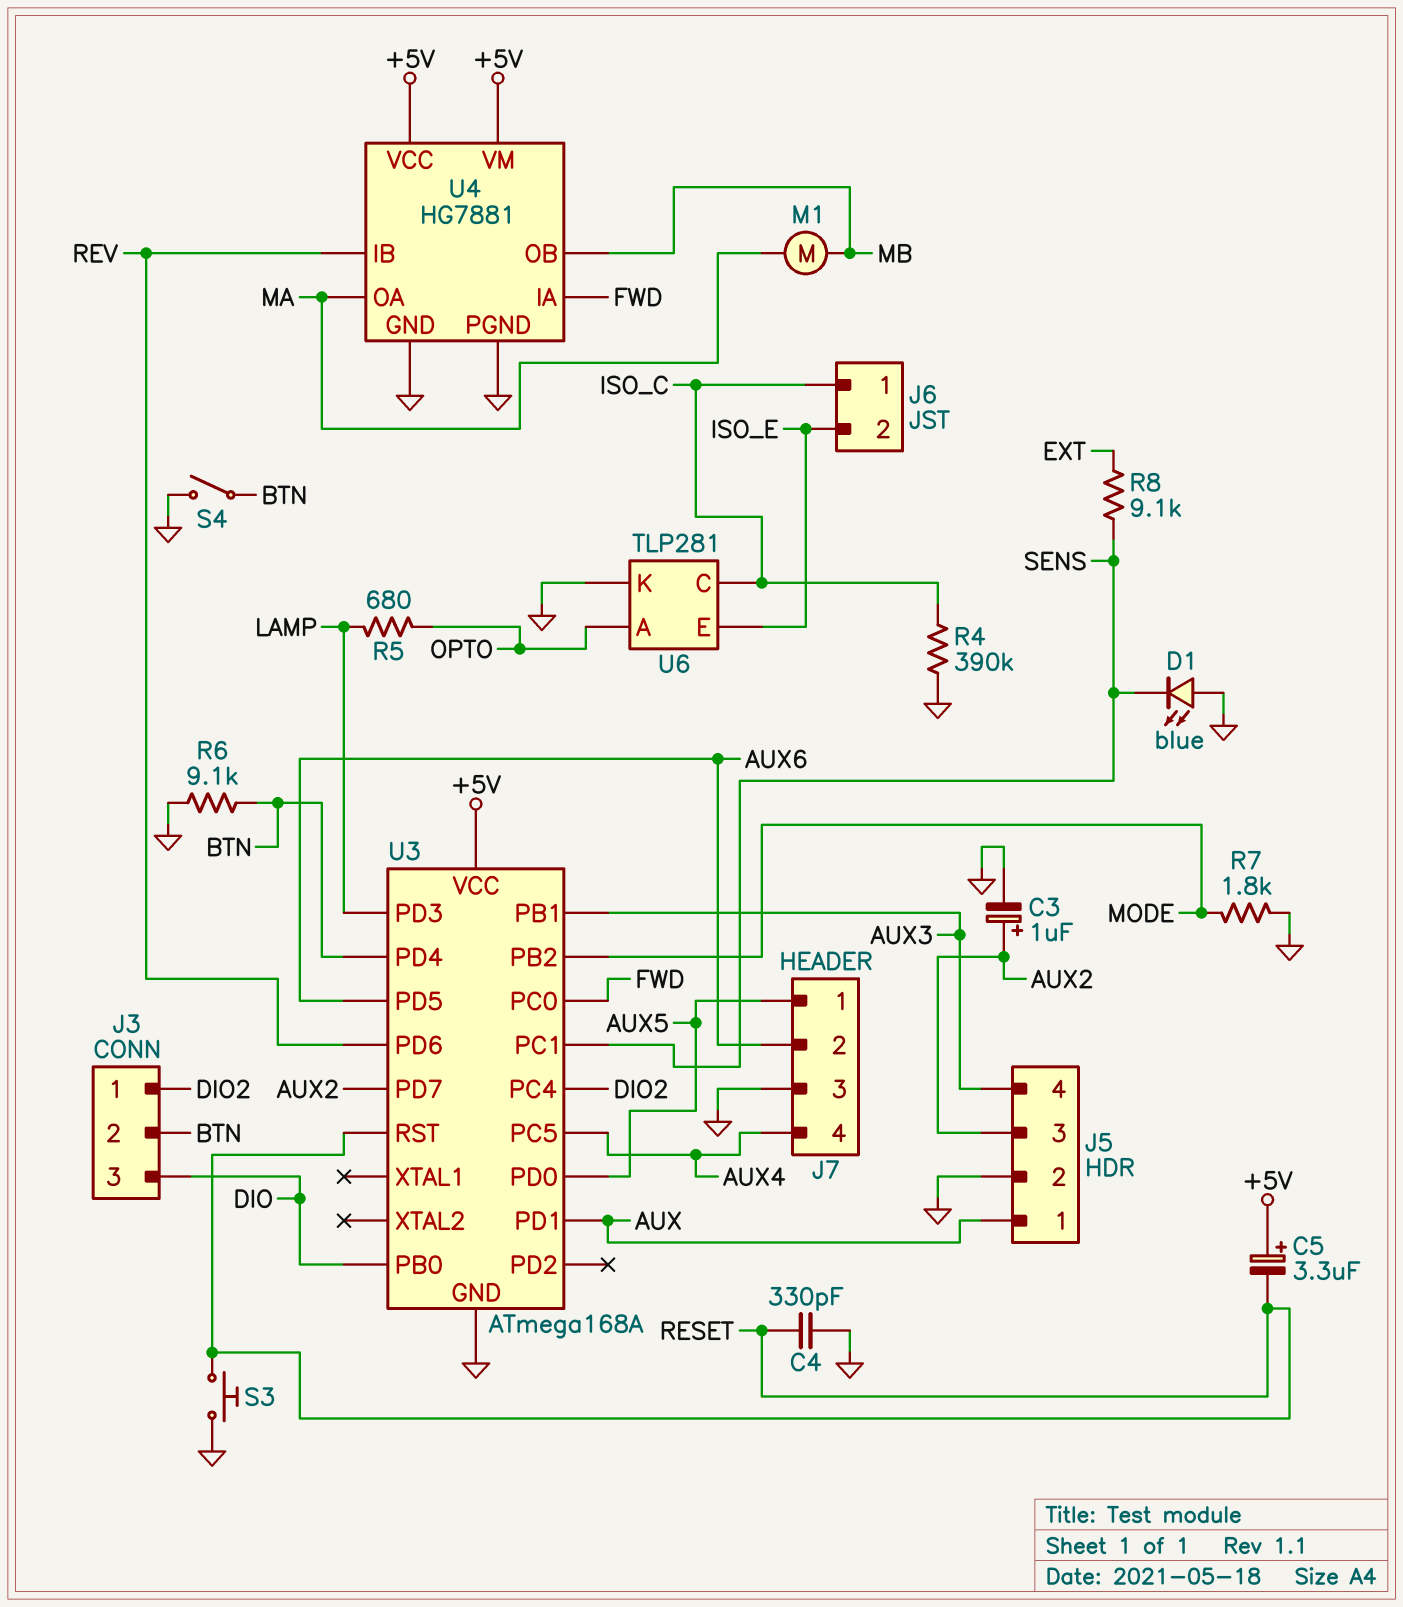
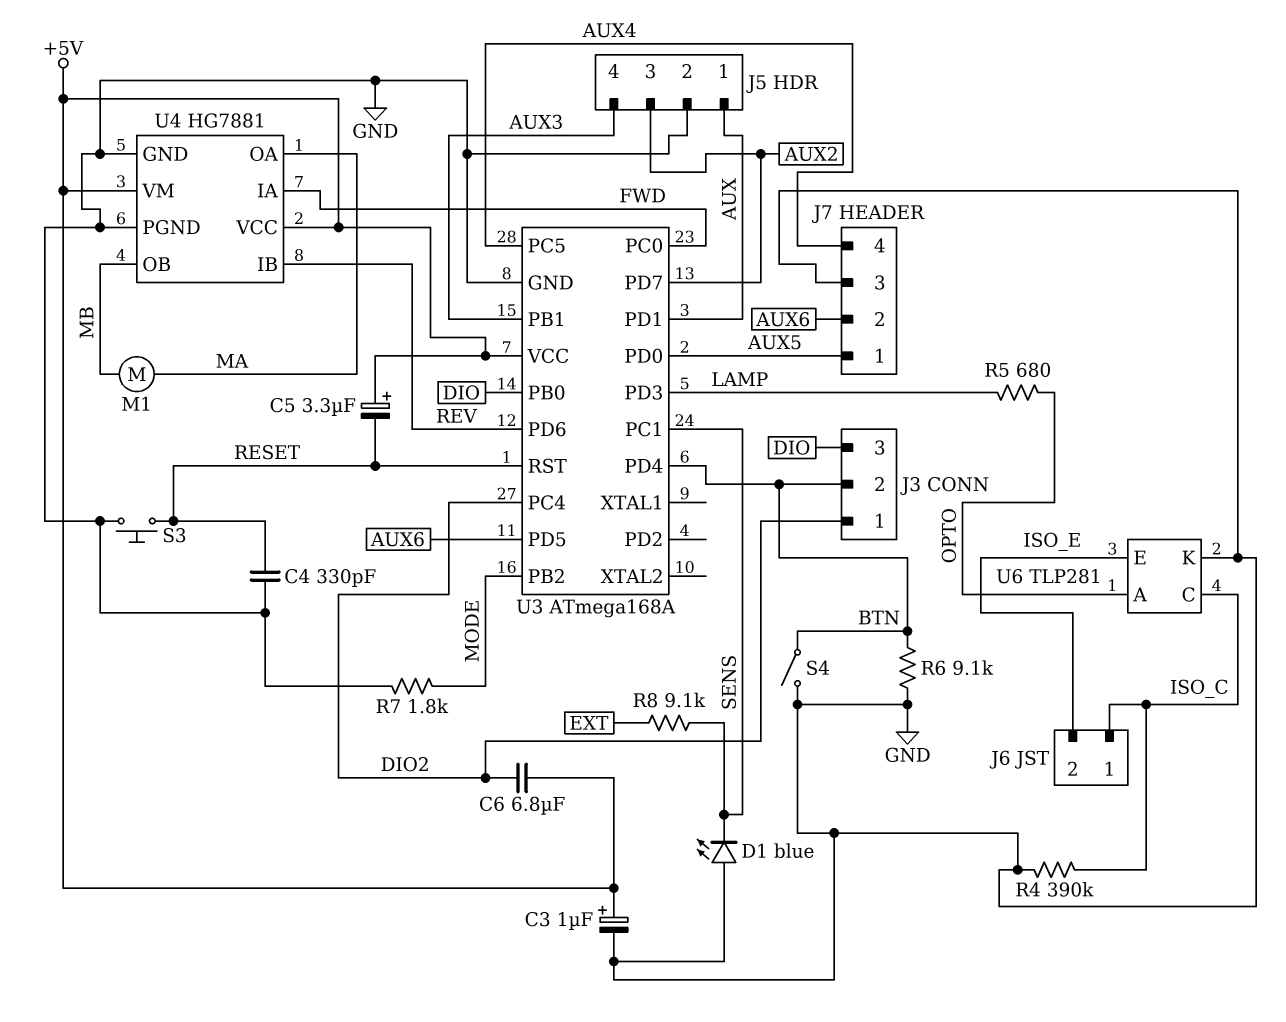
C3: 1uF (plus AUX2, minus GND) -> 1uF (plus +5V, minus GND)
C6: none -> 6.8uF (+5V, DIO2)

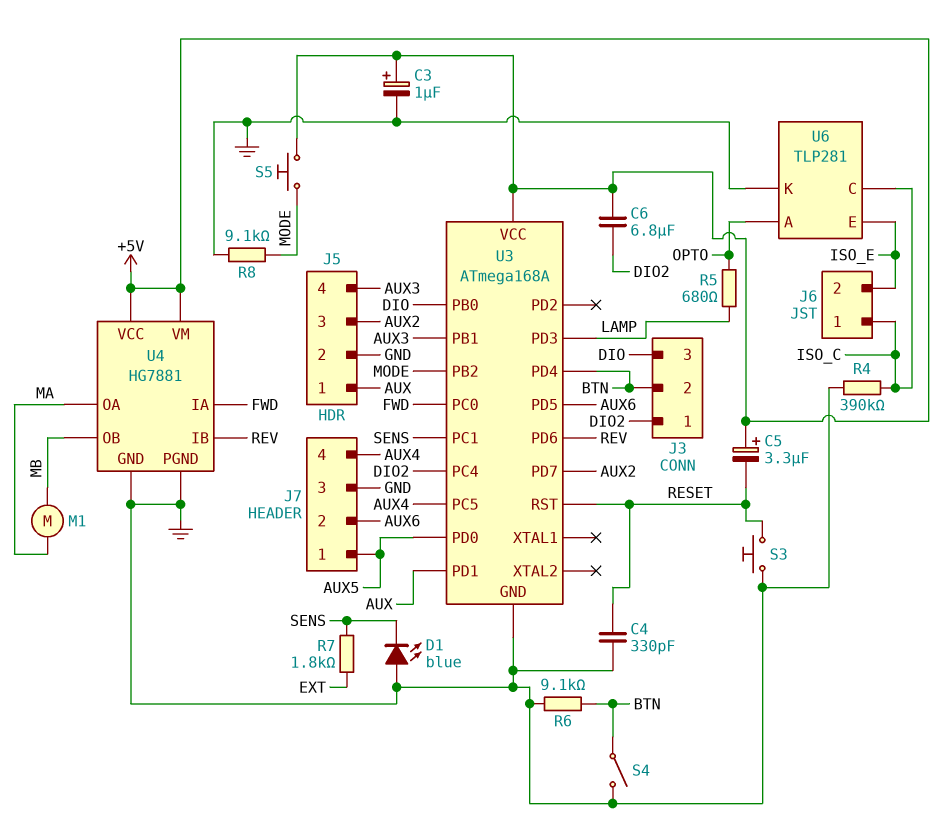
R7: 1.8k (GND, MODE) -> 1.8k (EXT, SENS)
R8: 9.1k (EXT, SENS) -> 9.1k (GND, MODE)
S5: none -> button (+5V, MODE)

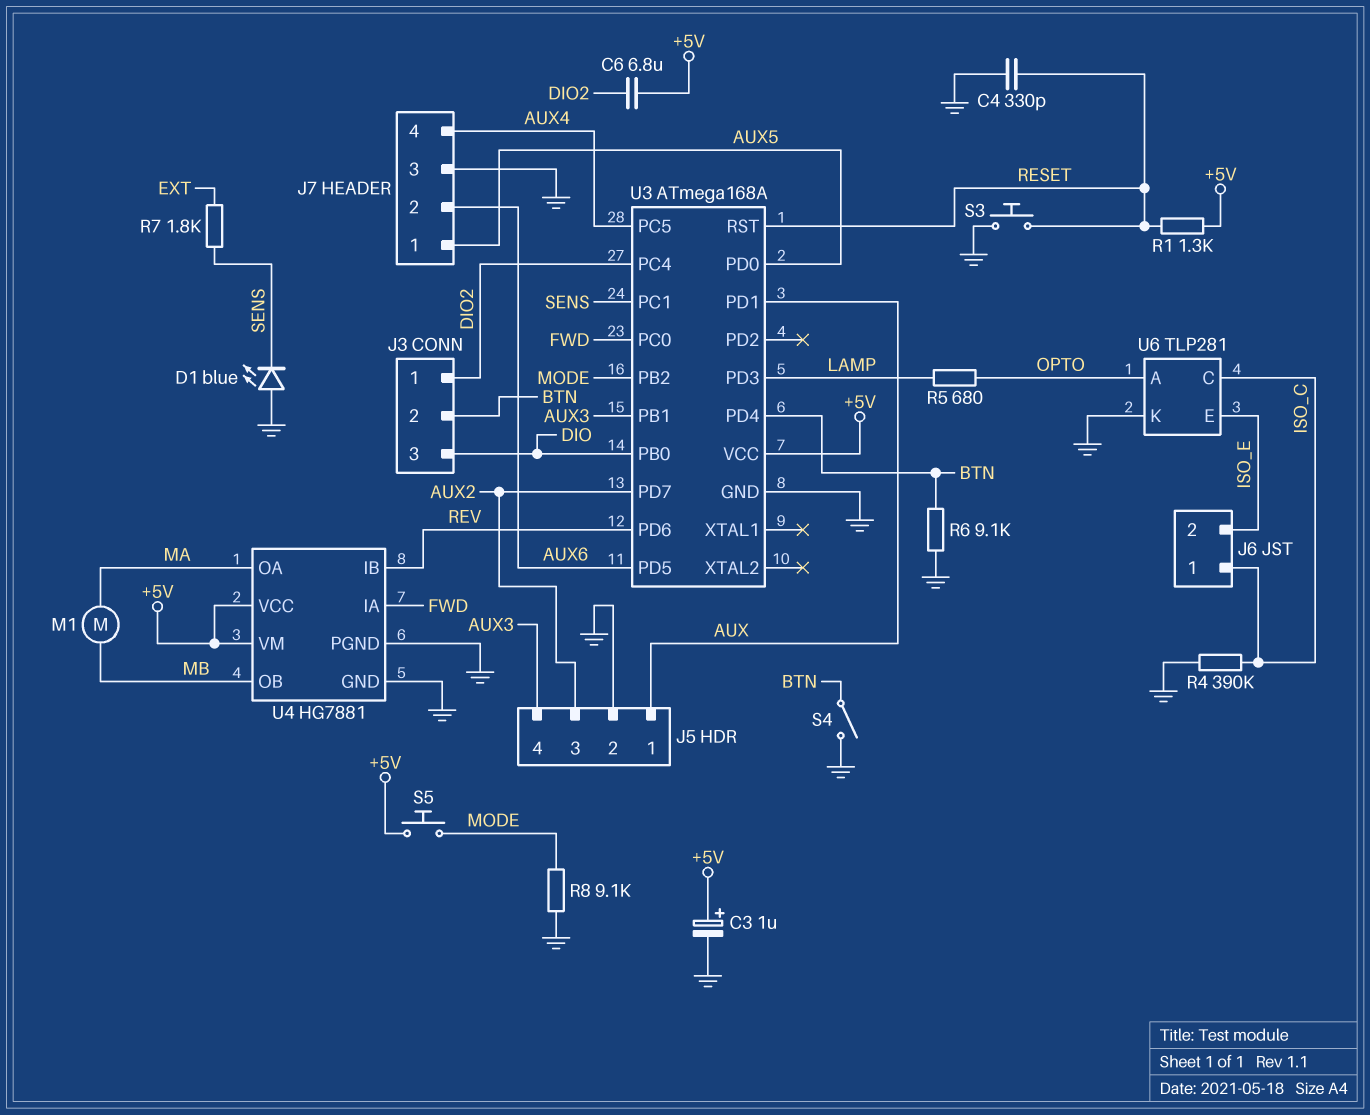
C5: 3.3uF (plus +5V, minus RESET) -> none
R1: none -> 1.3k (+5V, RESET)

